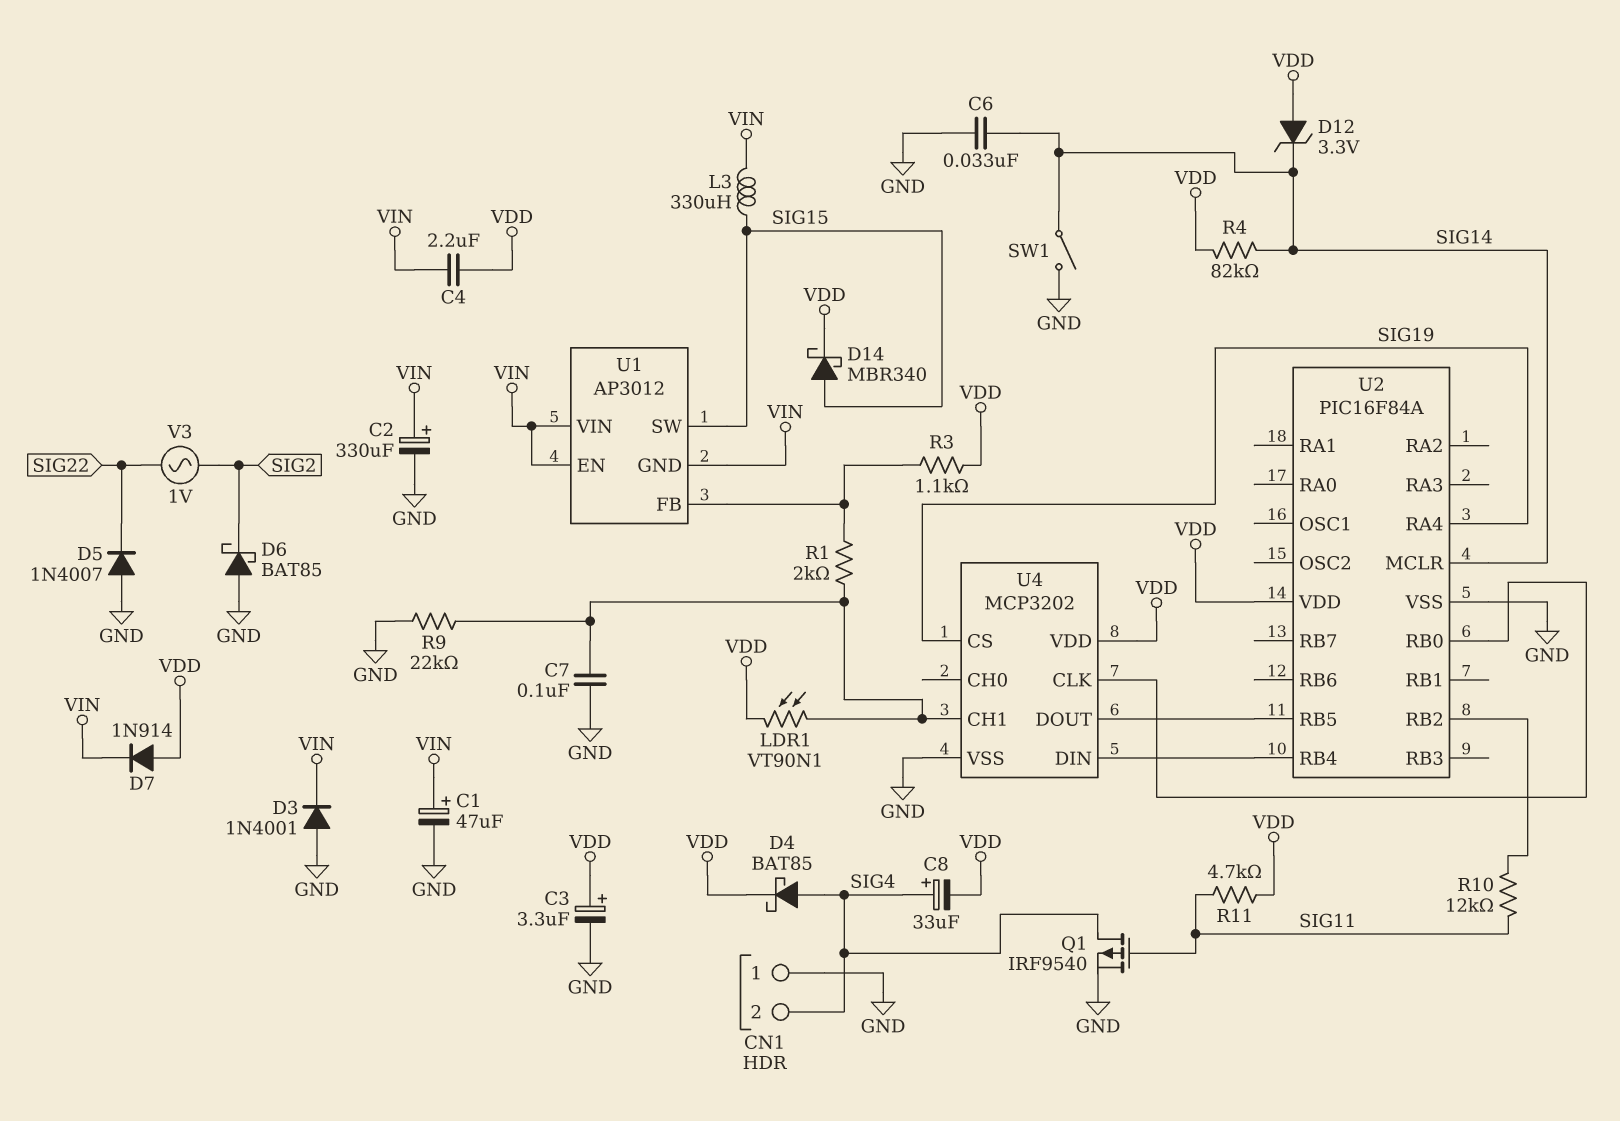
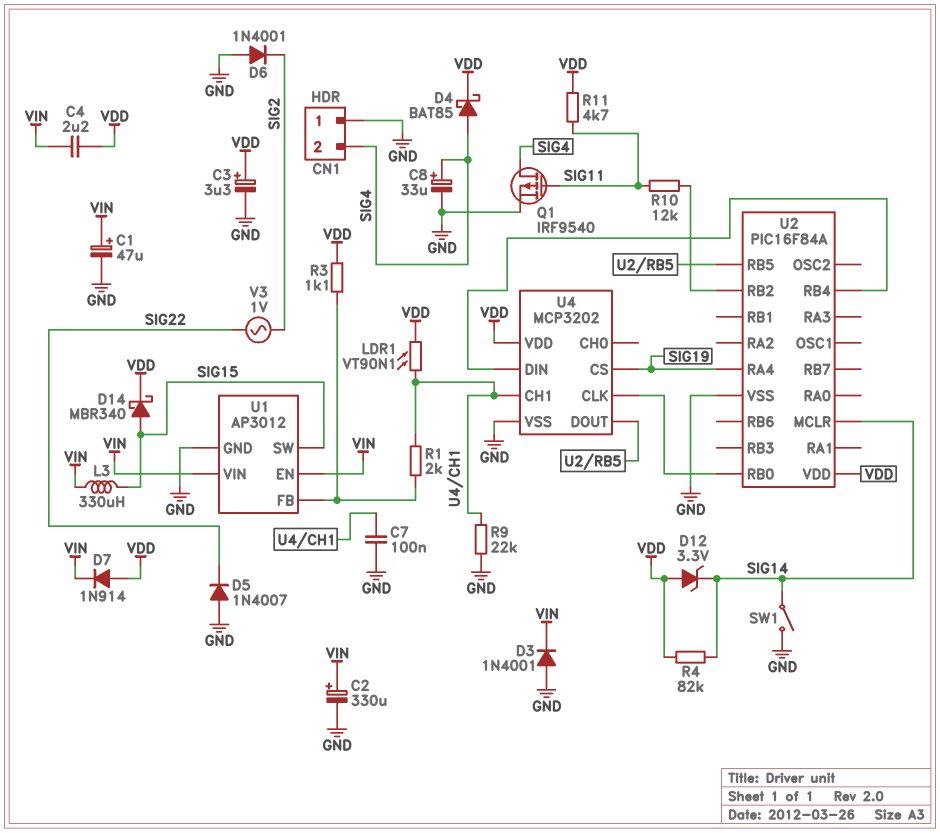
C6: 33nF (GND, SIG14) -> none
C8: 33uF (plus SIG4, minus VDD) -> 33uF (plus SIG4, minus GND)
D6: schottky BAT85 (A GND, K SIG2) -> diode 1N4001 (A GND, K SIG2)
U1 pin GND: VIN -> GND

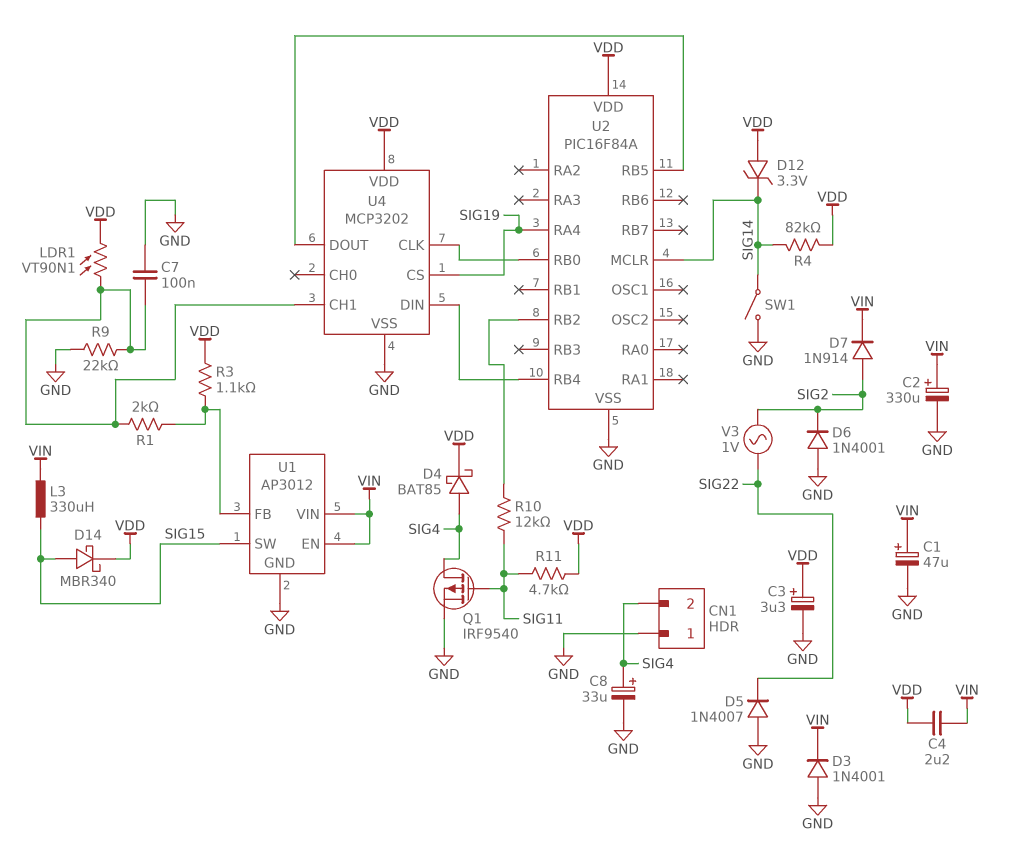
D7: diode 1N914 (A VDD, K VIN) -> diode 1N914 (A SIG2, K VIN)

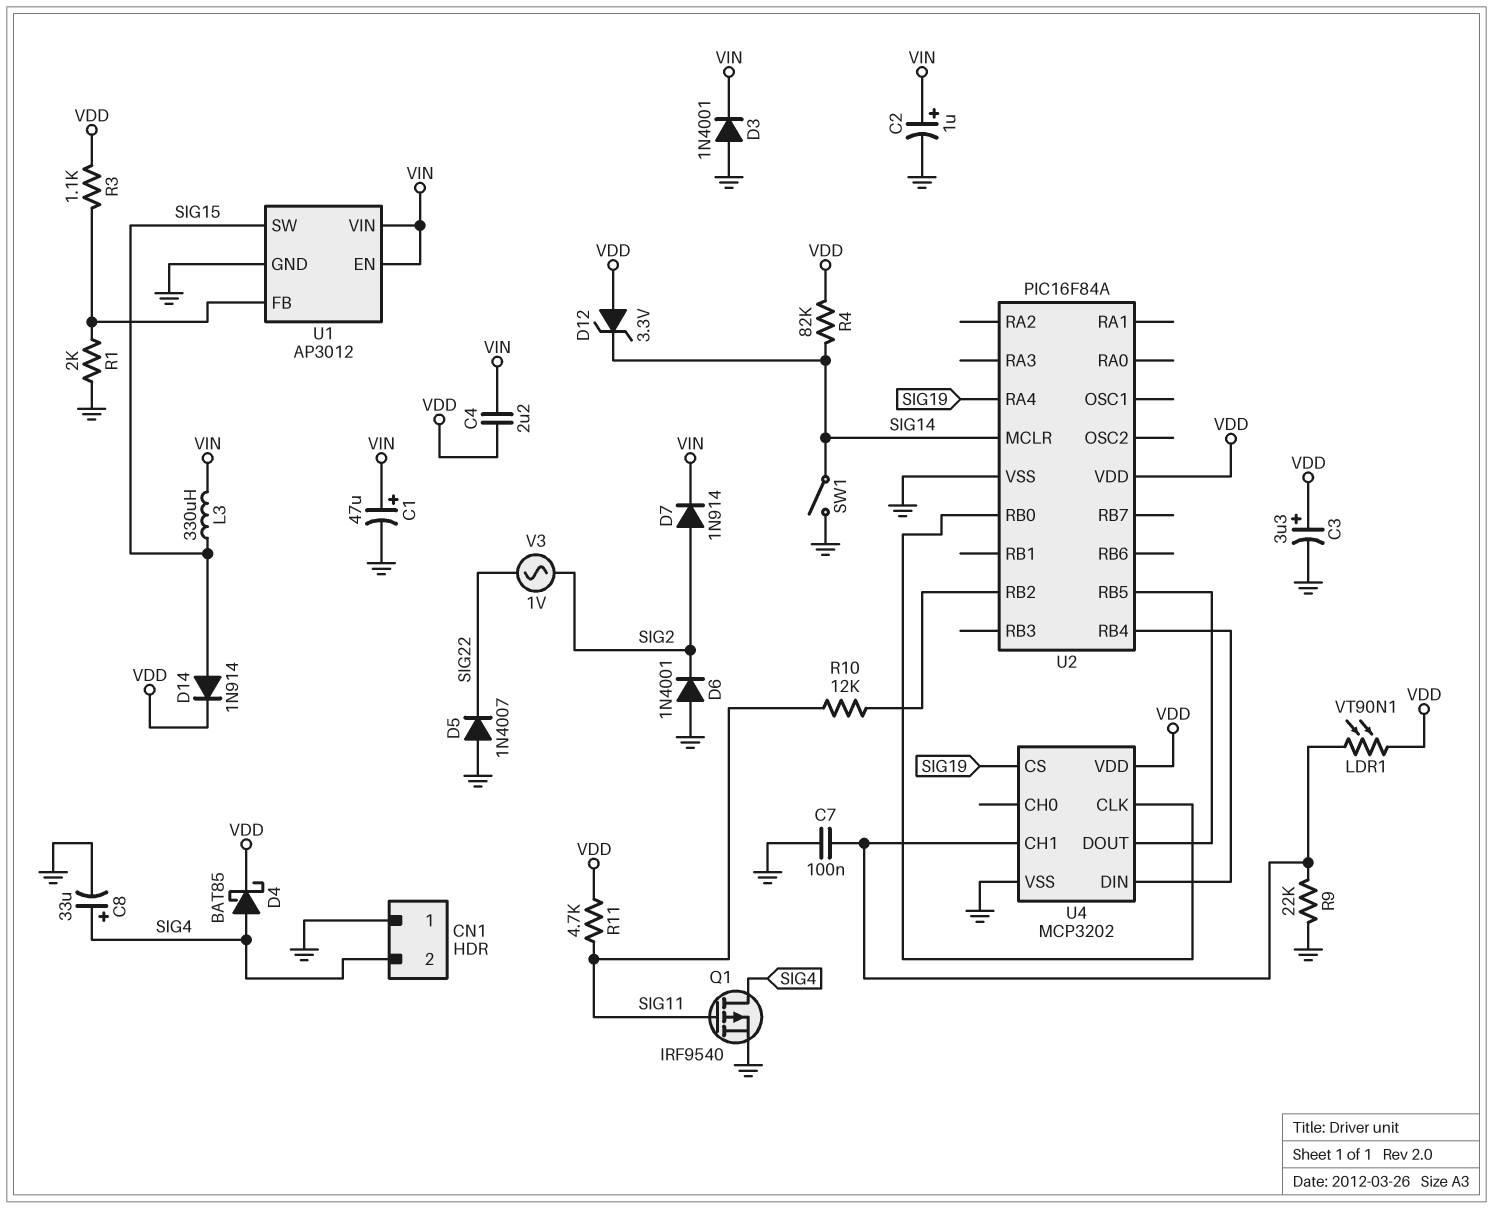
C2: 330uF (plus VIN, minus GND) -> 1uF (plus VIN, minus GND)
D14: schottky MBR340 (A SIG15, K VDD) -> diode 1N914 (A SIG15, K VDD)
R1: 2k (U1/FB, U4/CH1) -> 2k (GND, U1/FB)

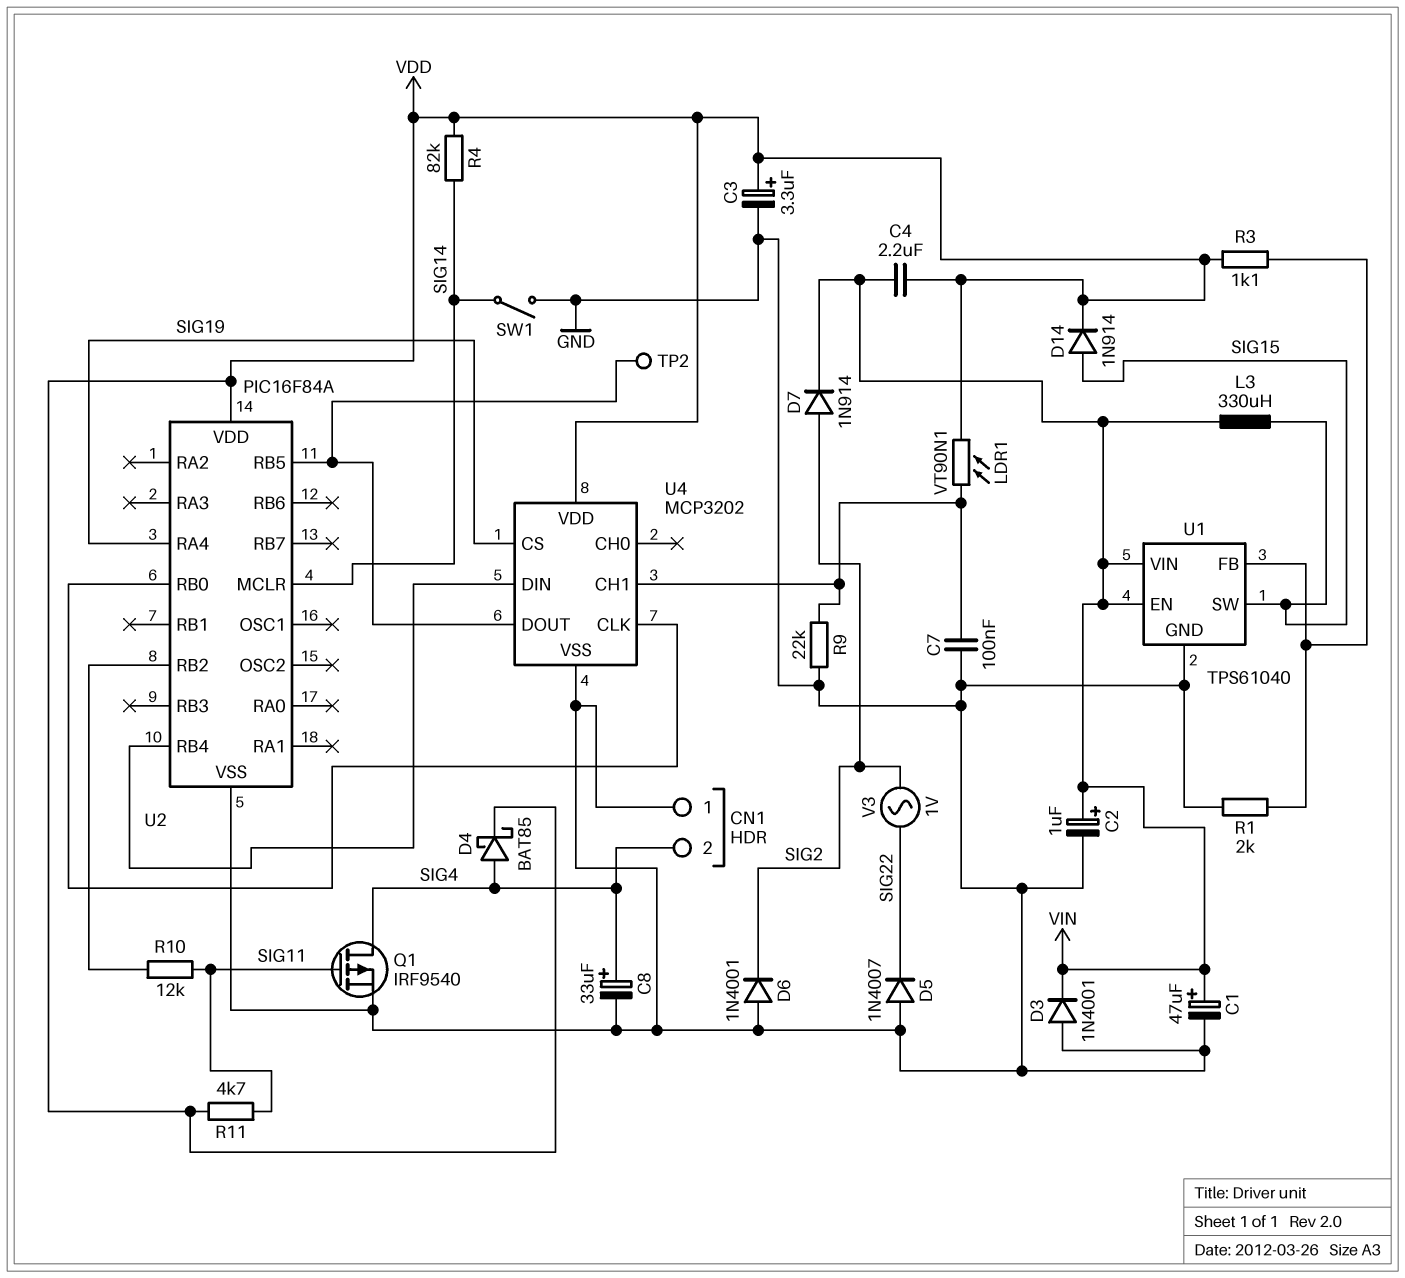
D12: zener 3.3V (A VDD, K SIG14) -> none
TP2: none -> test point (U2/RB5)
U1: AP3012 -> TPS61040

